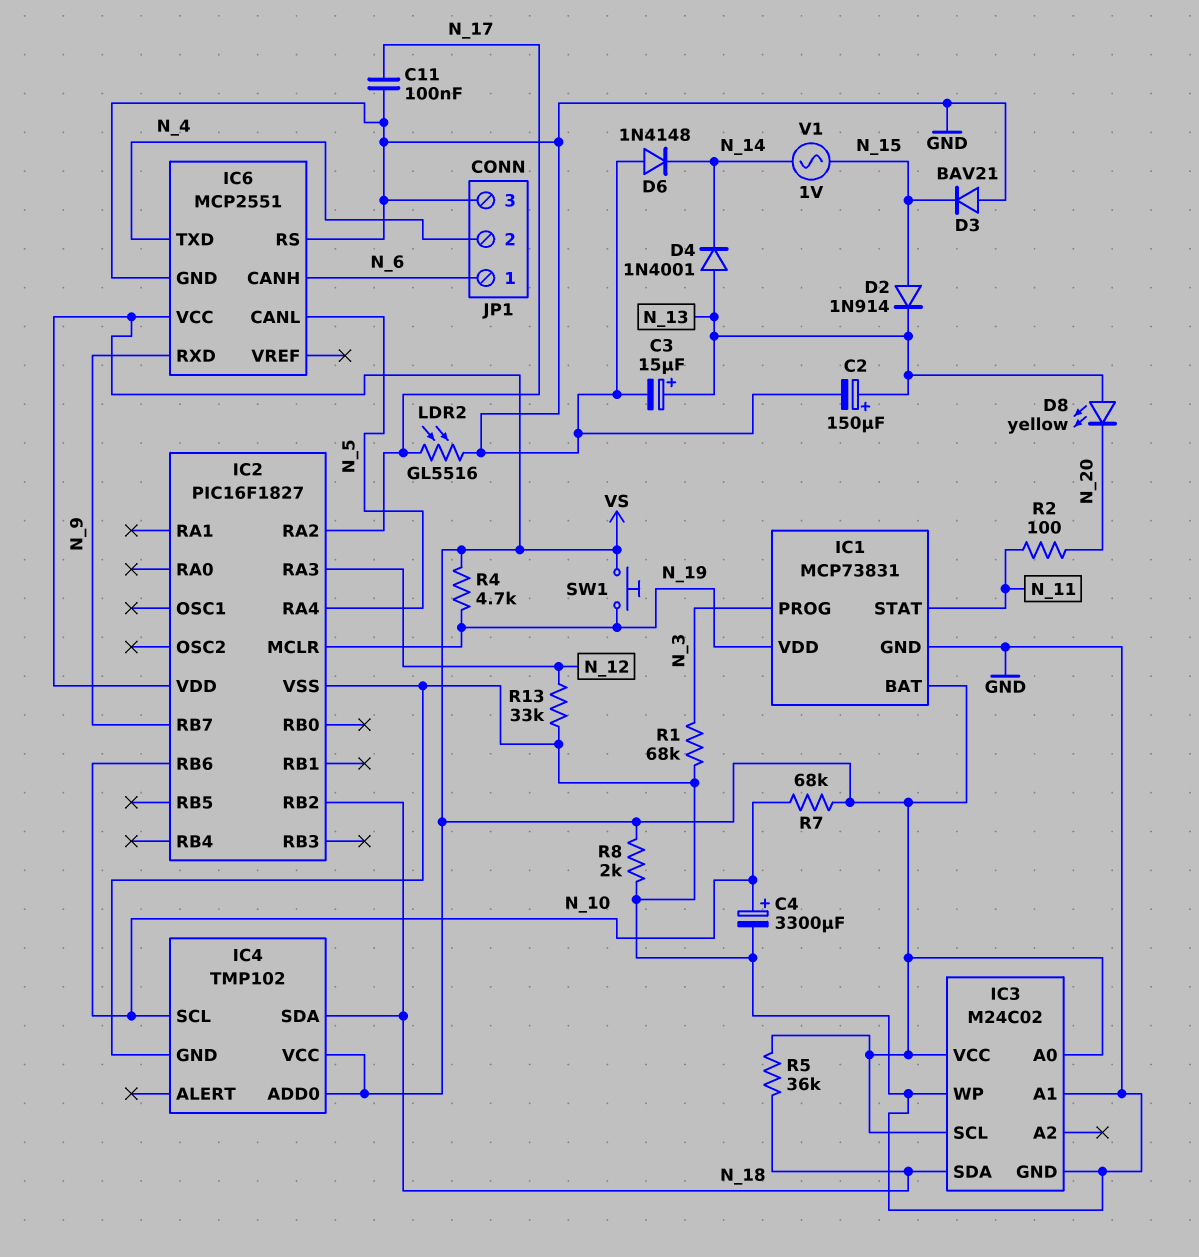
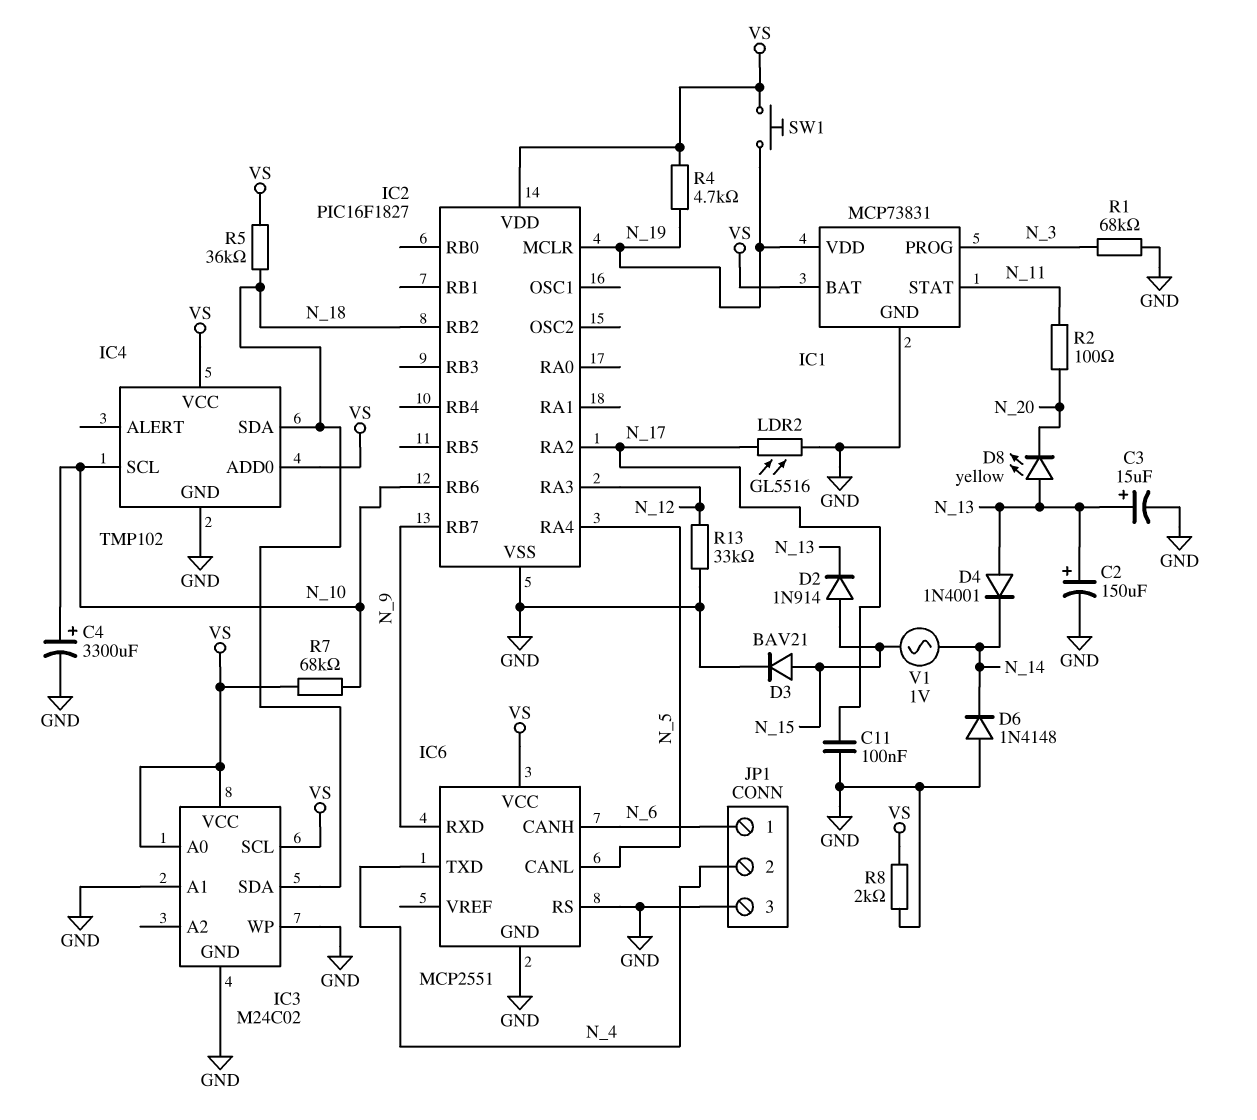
D3: diode BAV21 (A GND, K N_15) -> diode BAV21 (A N_15, K GND)

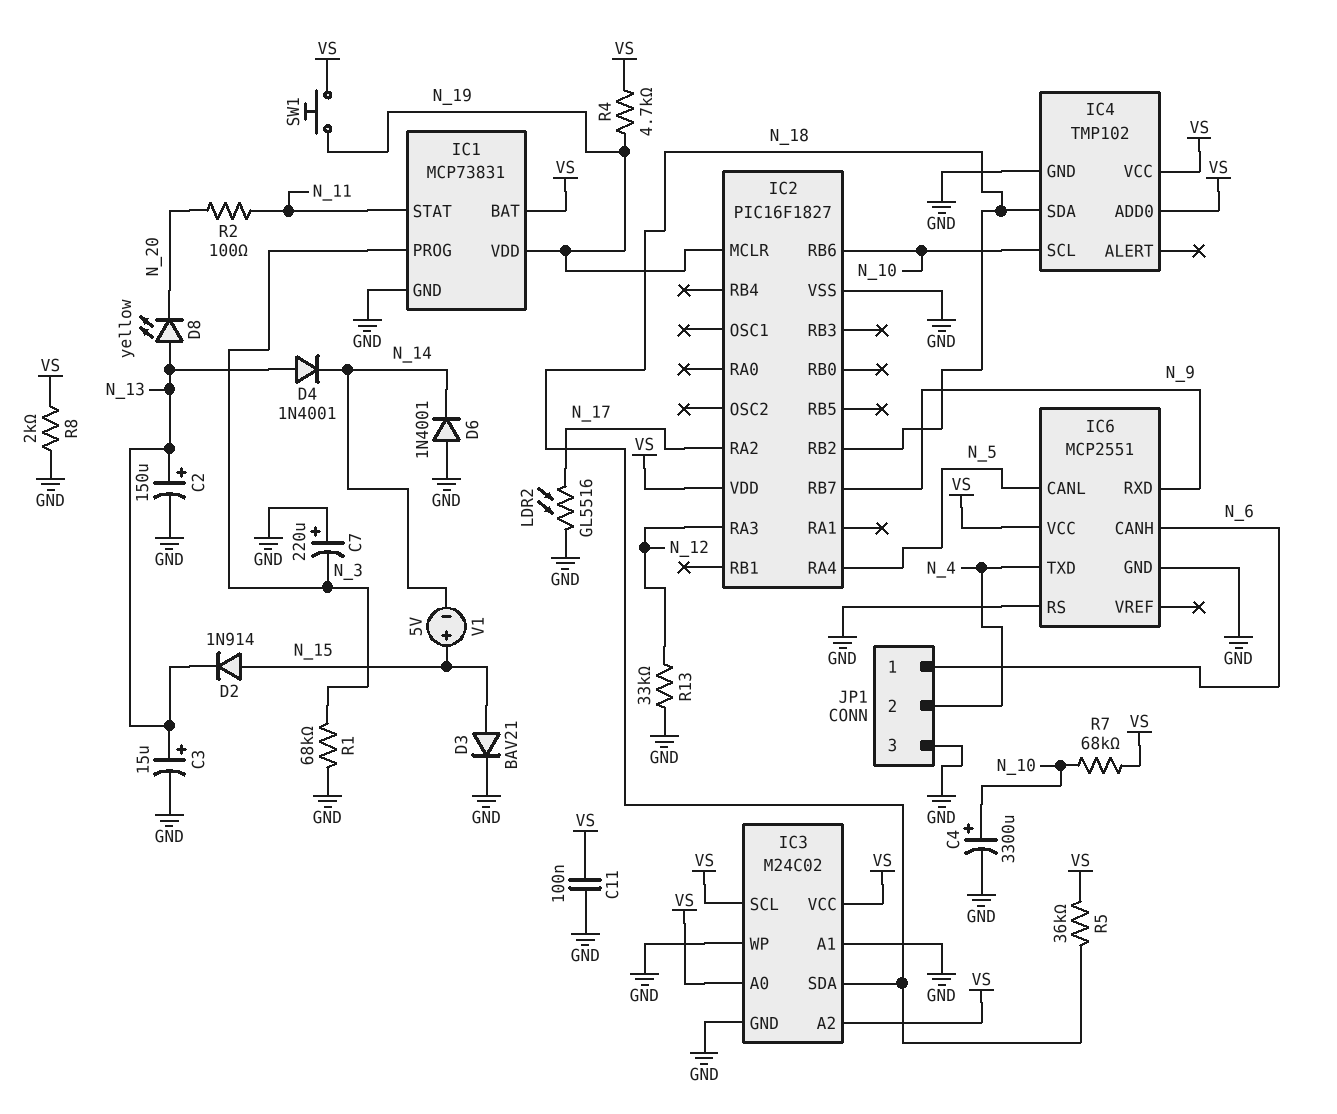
C7: none -> 220uF (plus GND, minus N_3)
C11: 100nF (GND, N_17) -> 100nF (GND, VS)
D6: diode 1N4148 (A GND, K N_14) -> diode 1N4001 (A GND, K N_14)
IC3 pin A2: none -> VS
V1: AC 1V (N_14, N_15) -> 5V (plus N_15, minus N_14)

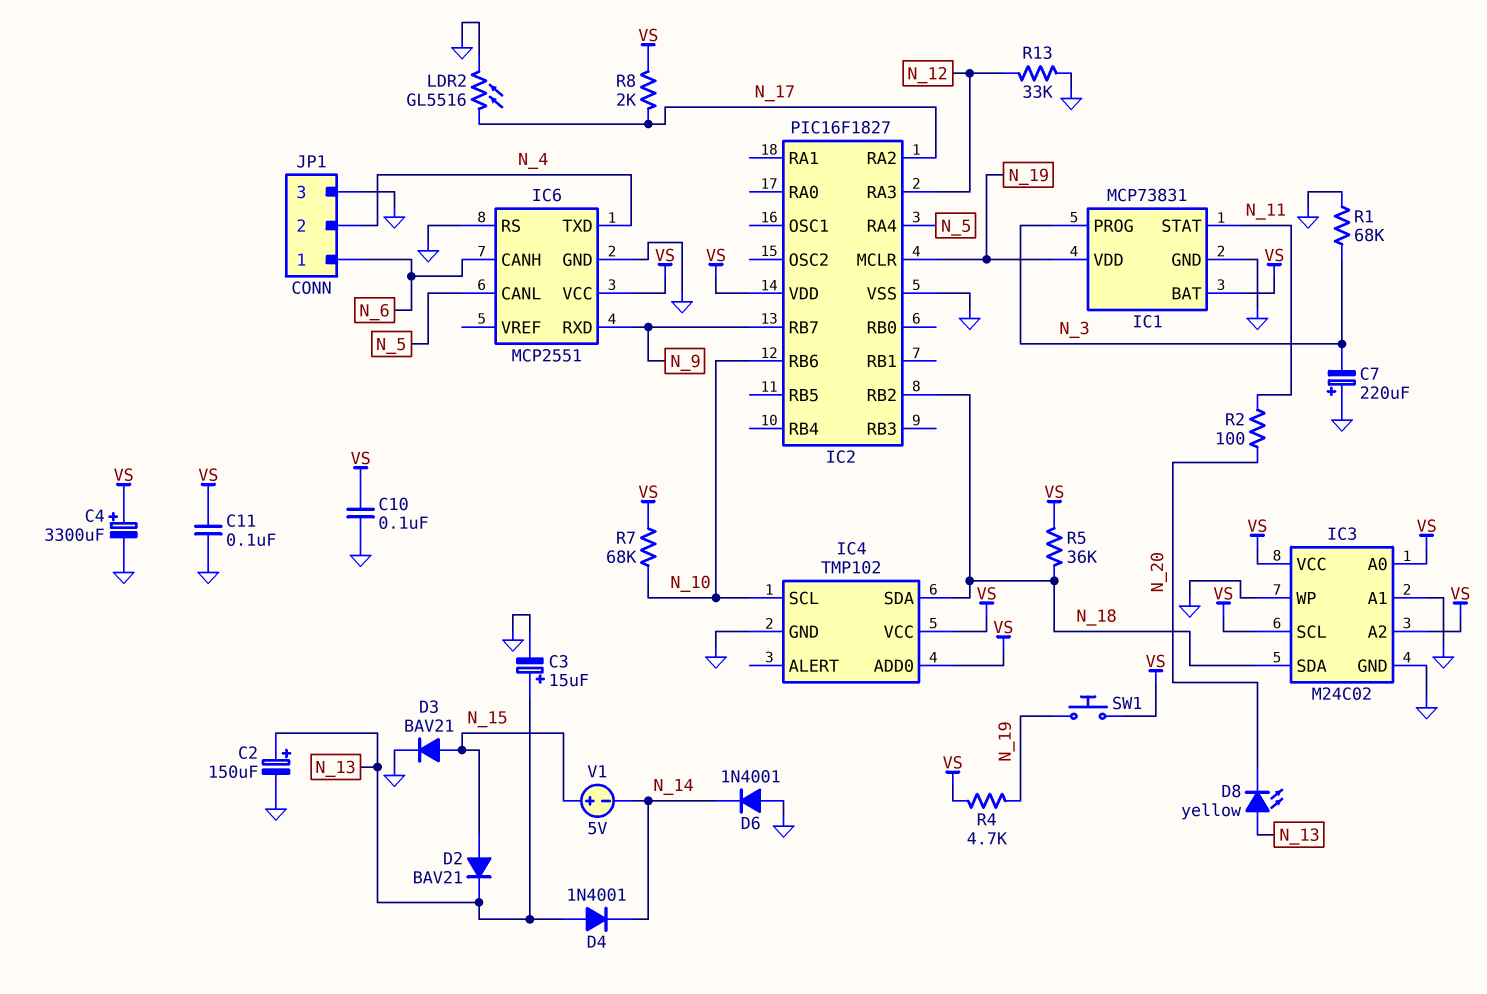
C4: 3300uF (plus N_10, minus GND) -> 3300uF (plus VS, minus GND)
C10: none -> 100nF (GND, VS)
D2: diode 1N914 (A N_15, K N_13) -> diode BAV21 (A N_15, K N_13)
R8: 2k (GND, VS) -> 2k (N_17, VS)

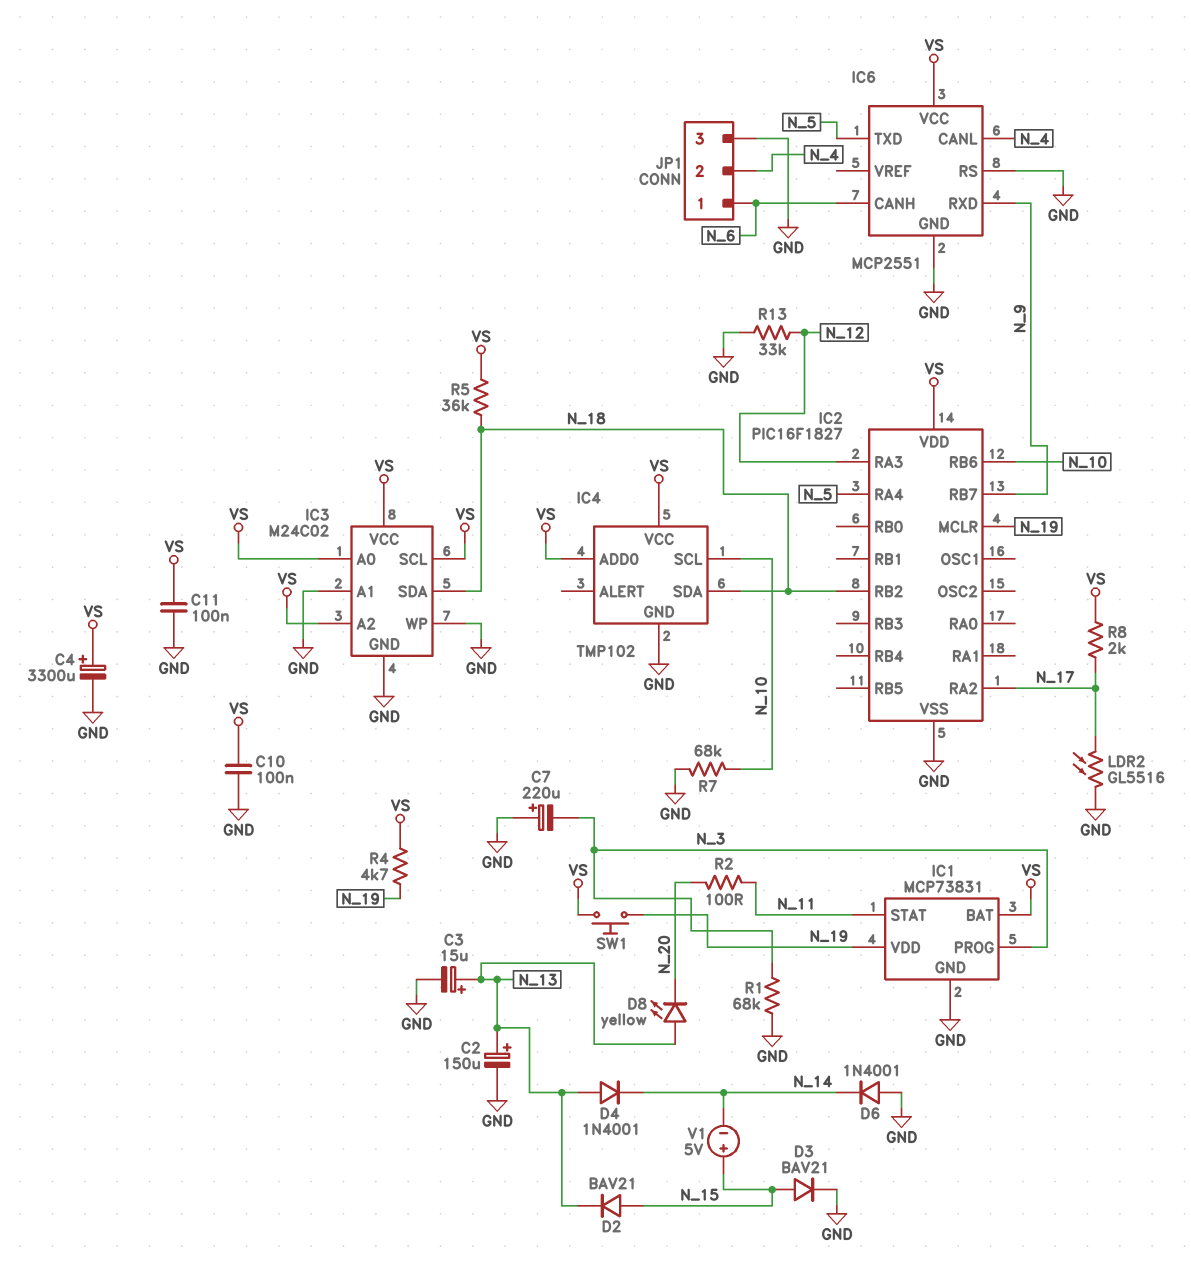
IC6 pin CANL: N_5 -> N_4
IC6 pin TXD: N_4 -> N_5
R7: 68k (N_10, VS) -> 68k (GND, N_10)

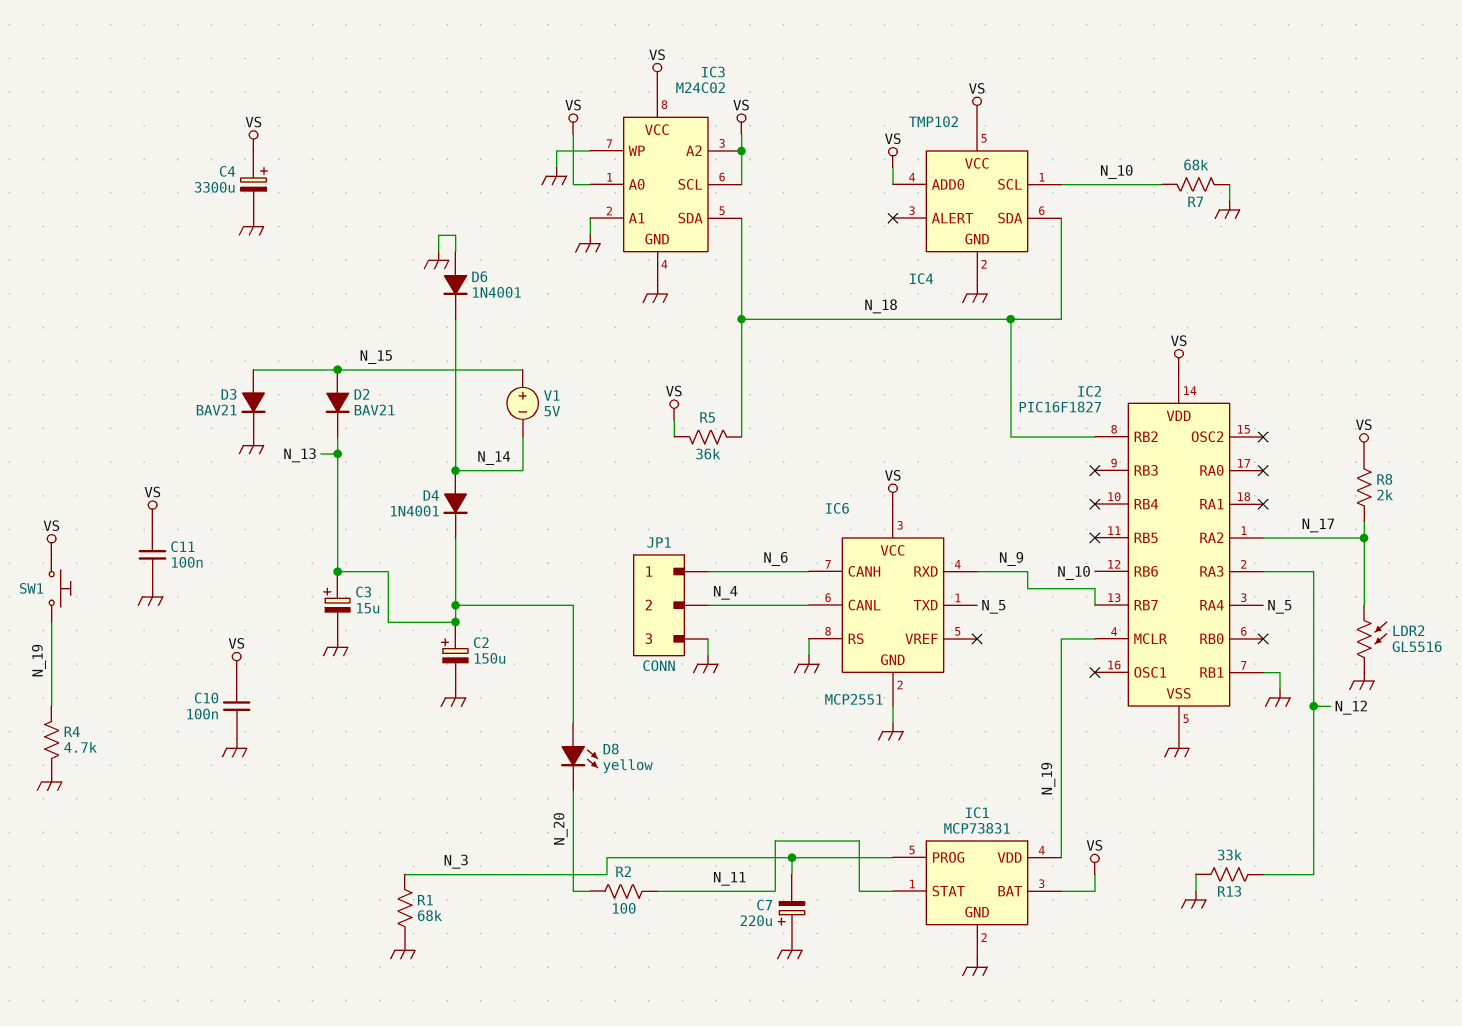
D4: diode 1N4001 (A N_13, K N_14) -> diode 1N4001 (A N_14, K N_13)
IC2 pin RB1: none -> GND
R4: 4.7k (N_19, VS) -> 4.7k (GND, N_19)

